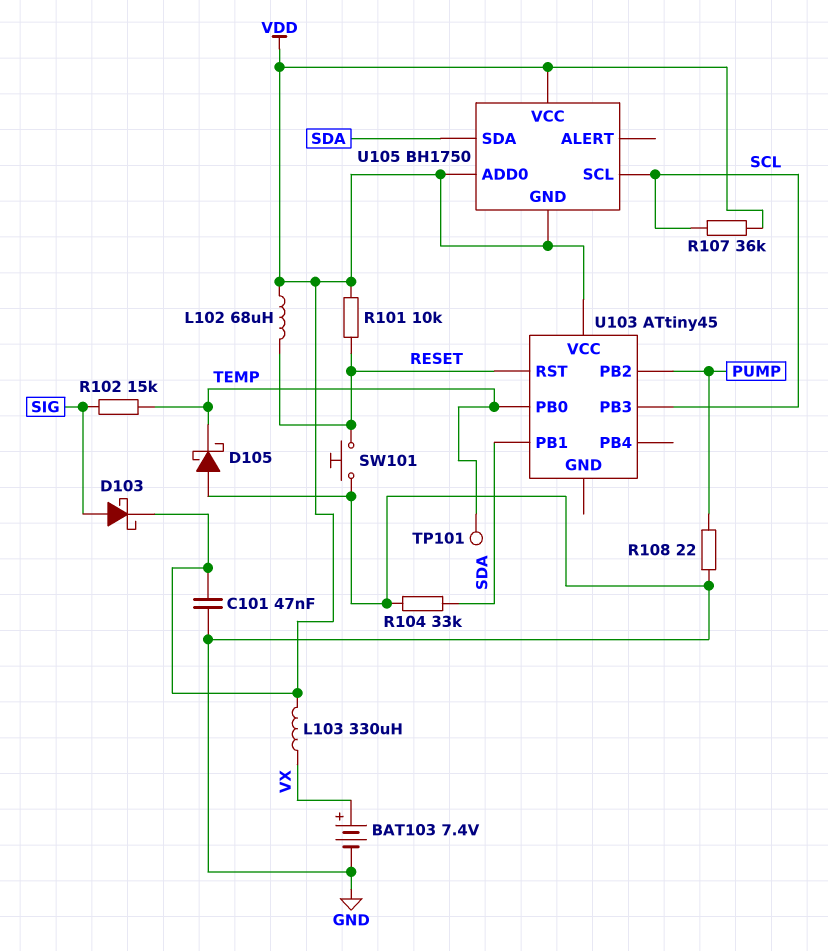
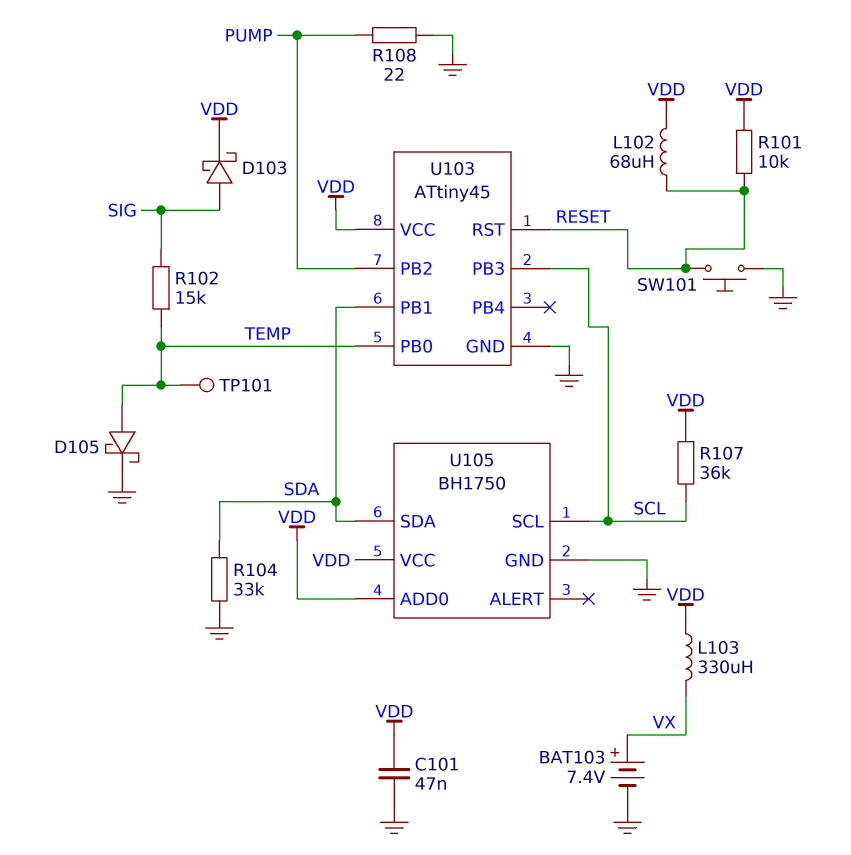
D105: schottky (A GND, K TEMP) -> schottky (A TEMP, K GND)
U103 pin GND: none -> GND
U105 pin GND: VDD -> GND

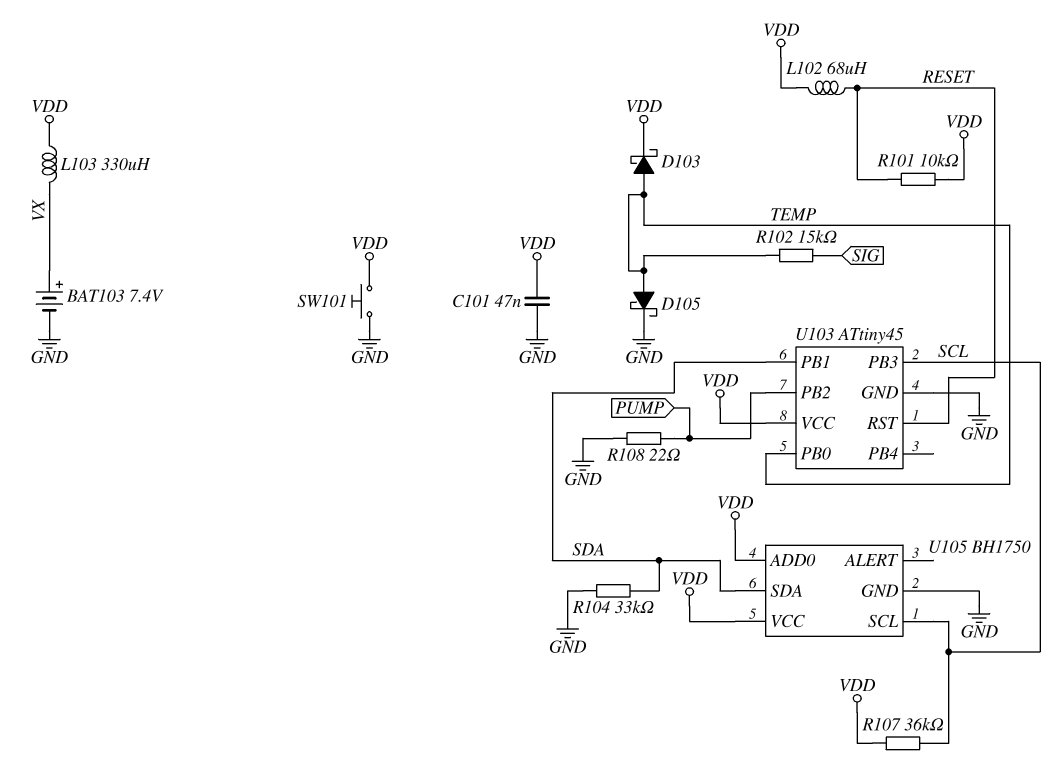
D103: schottky (A SIG, K VDD) -> schottky (A TEMP, K VDD)
SW101: button (GND, RESET) -> button (GND, VDD)
TP101: test point (TEMP) -> none

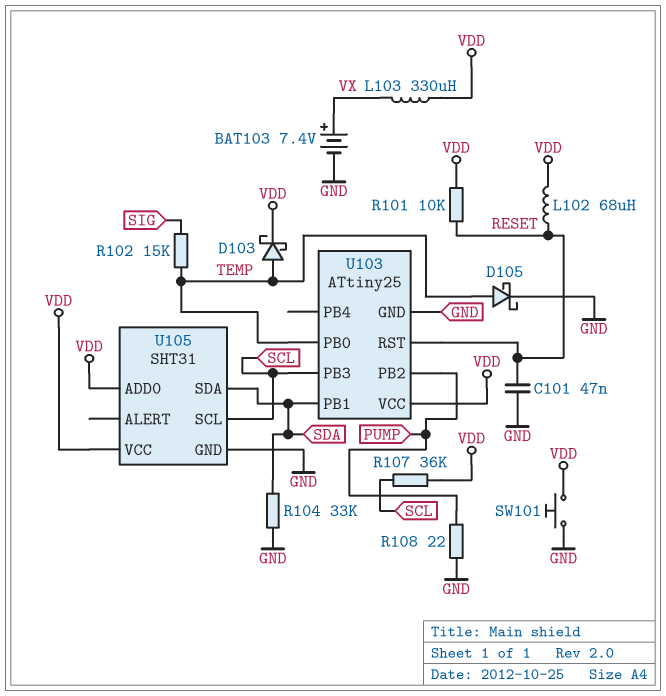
C101: 47nF (GND, VDD) -> 47nF (GND, RESET)
U103: ATtiny45 -> ATtiny25
U105: BH1750 -> SHT31

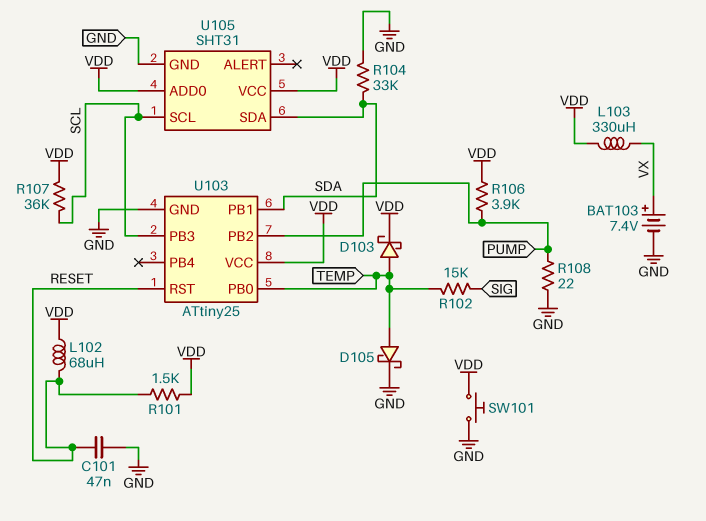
R101: 10k (RESET, VDD) -> 1.5k (RESET, VDD)
R106: none -> 3.9k (PUMP, VDD)

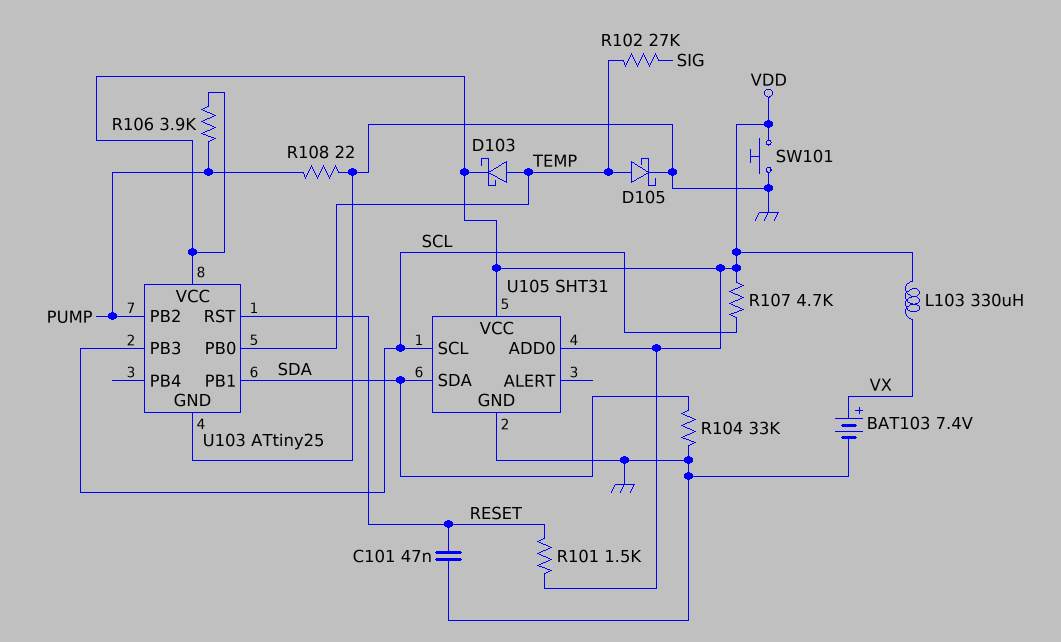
L102: 68uH (RESET, VDD) -> none
R102: 15k (SIG, TEMP) -> 27k (SIG, TEMP)
R107: 36k (SCL, VDD) -> 4.7k (SCL, VDD)

